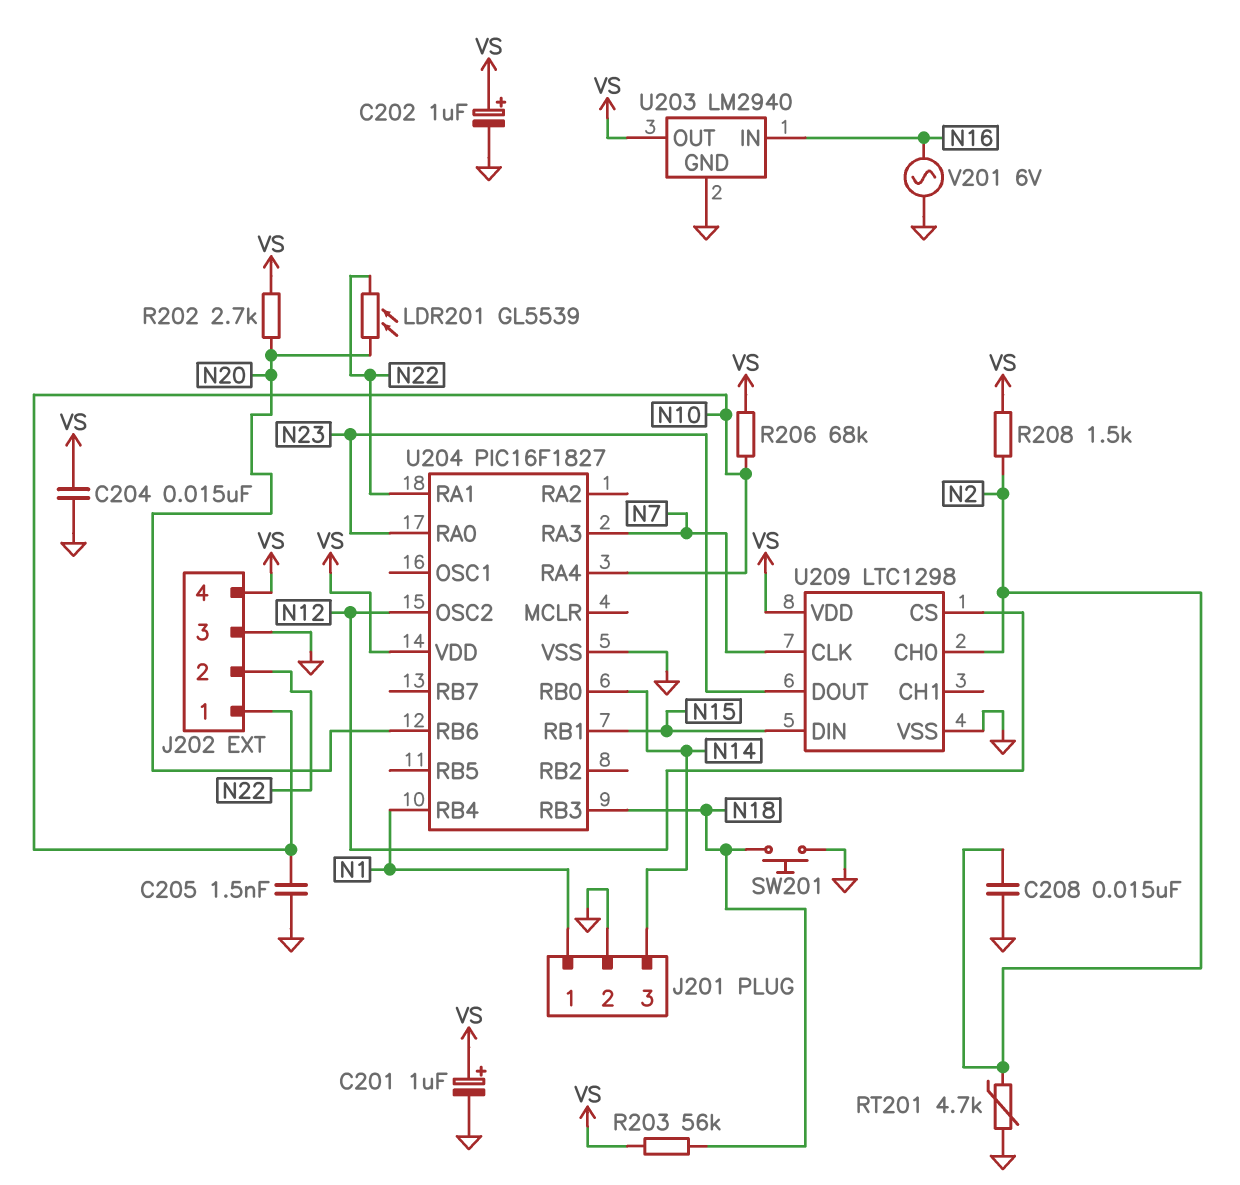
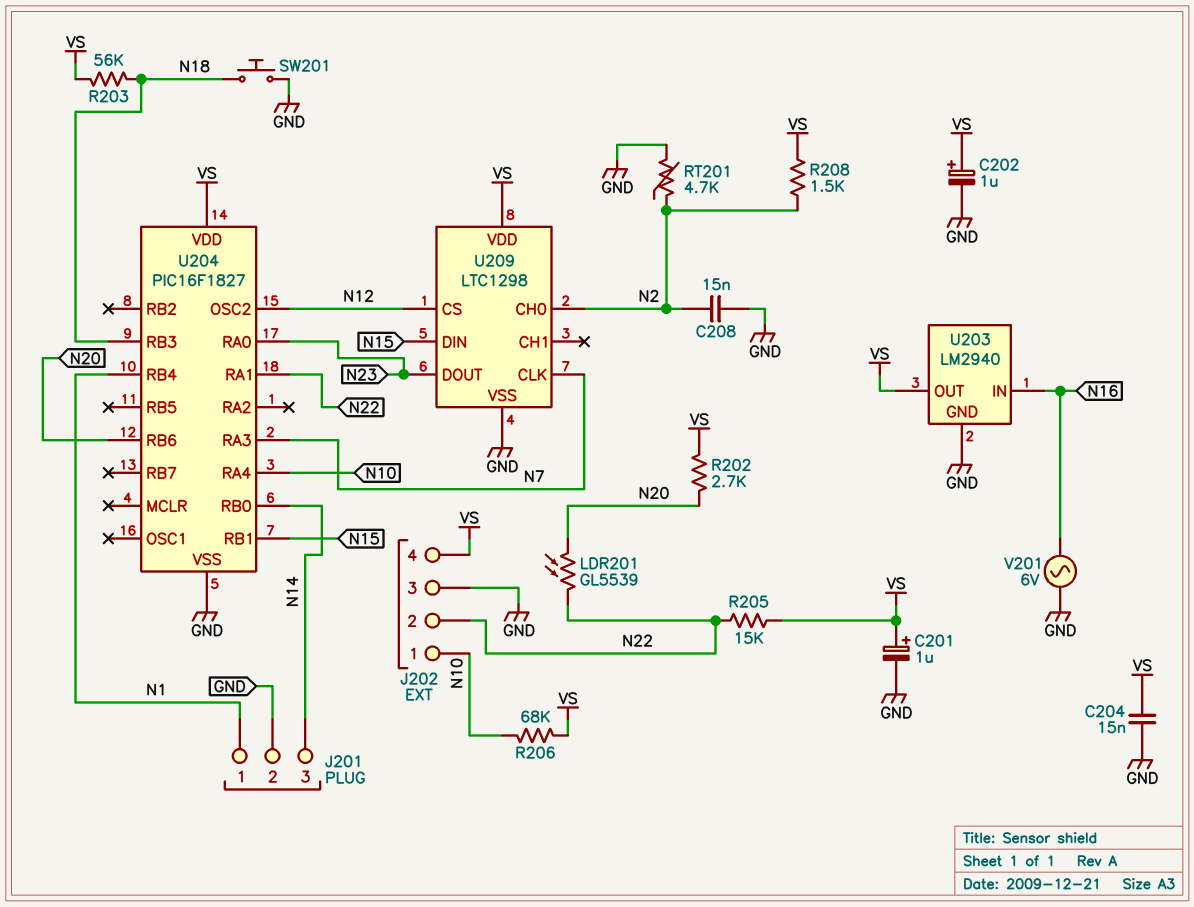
C205: 1.5nF (GND, N10) -> none
R205: none -> 15k (N22, VS)

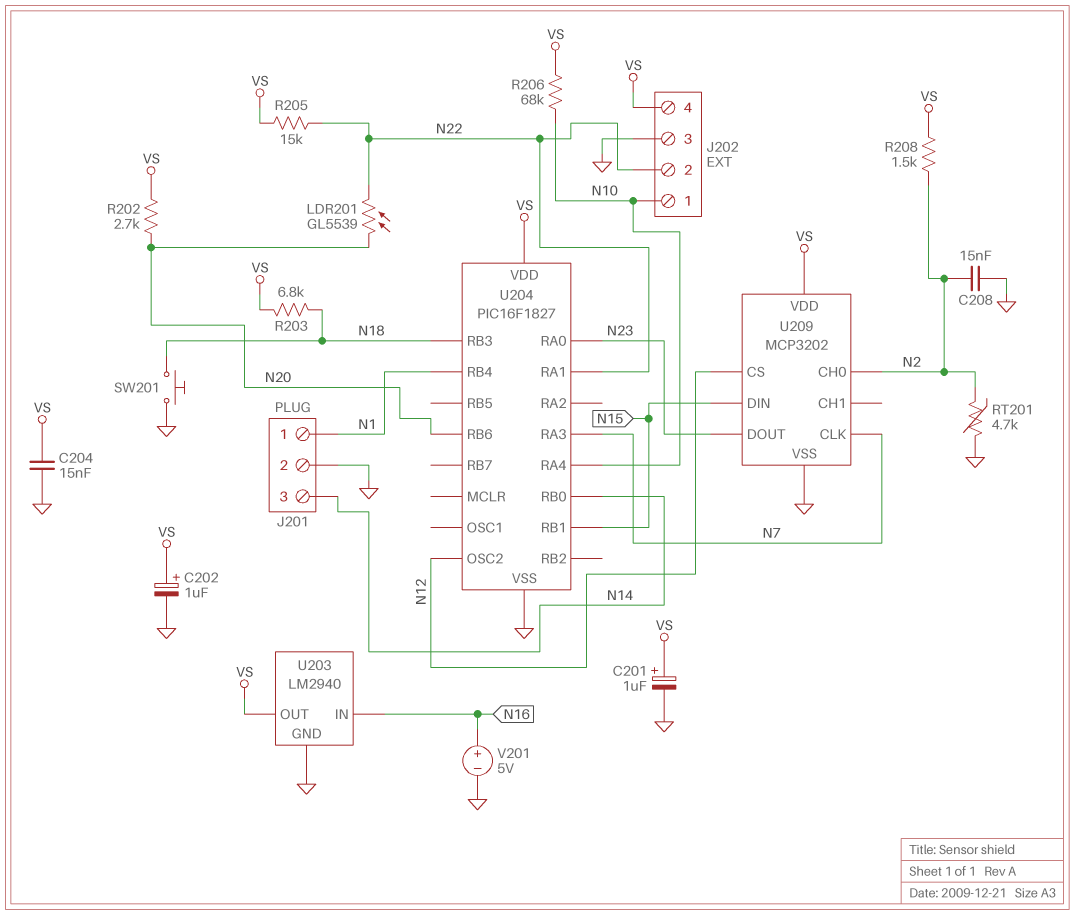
R203: 56k (N18, VS) -> 6.8k (N18, VS)
U209: LTC1298 -> MCP3202
V201: AC 6V (GND, N16) -> 5V (plus N16, minus GND)

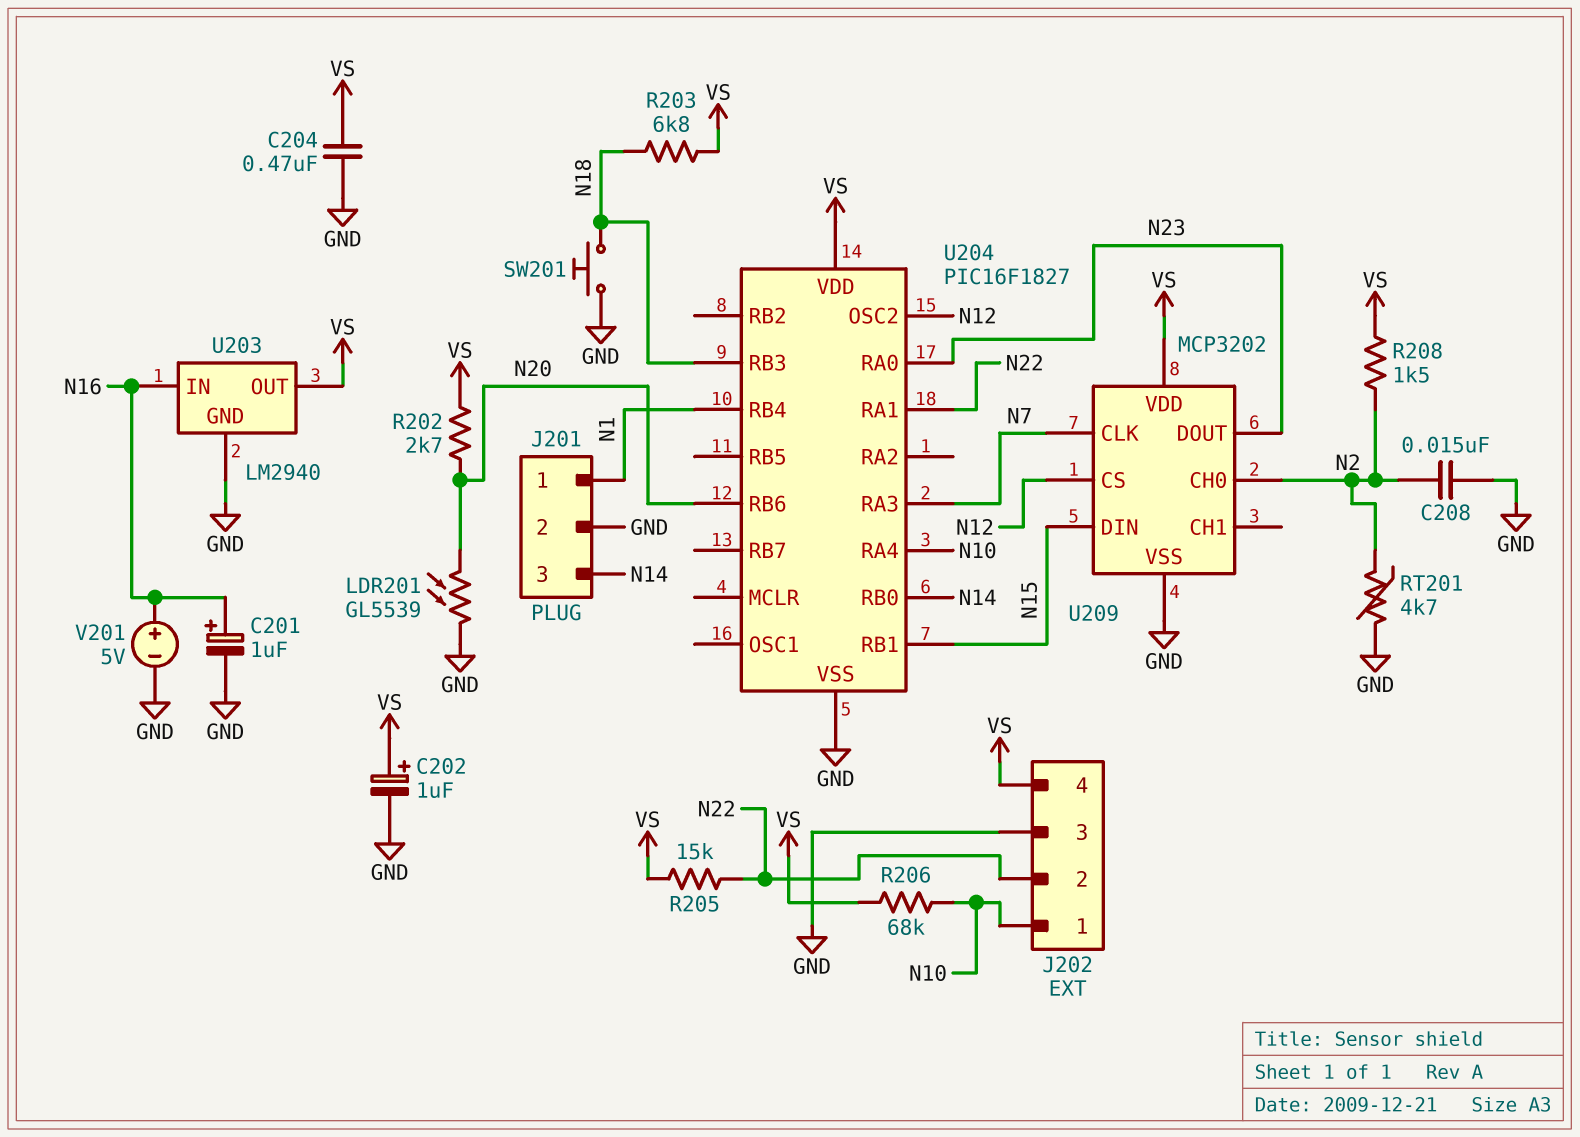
C201: 1uF (plus VS, minus GND) -> 1uF (plus N16, minus GND)
C204: 15nF (GND, VS) -> 470nF (GND, VS)
LDR201: GL5539 (N20, N22) -> GL5539 (GND, N20)

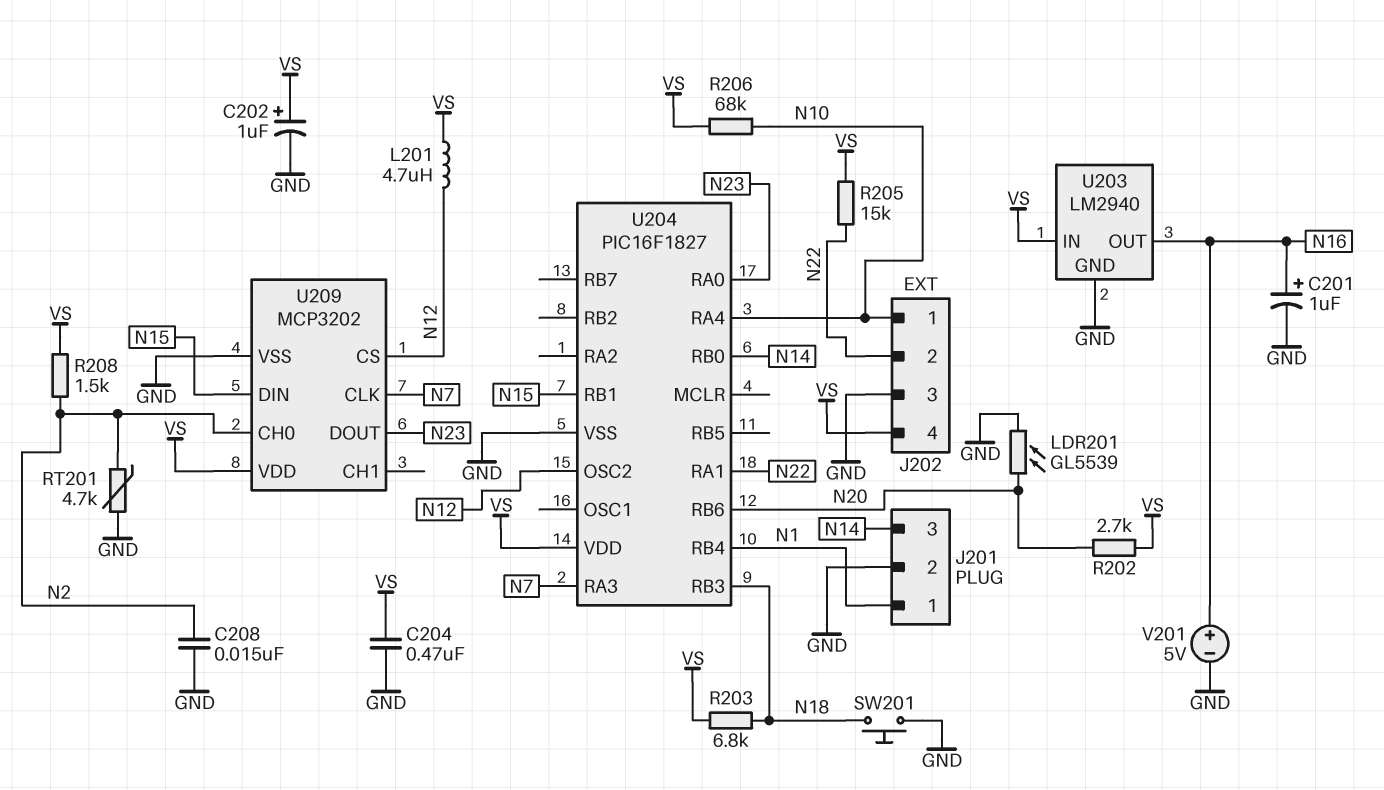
L201: none -> 4.7uH (N12, VS)
U203 pin IN: N16 -> VS
U203 pin OUT: VS -> N16

